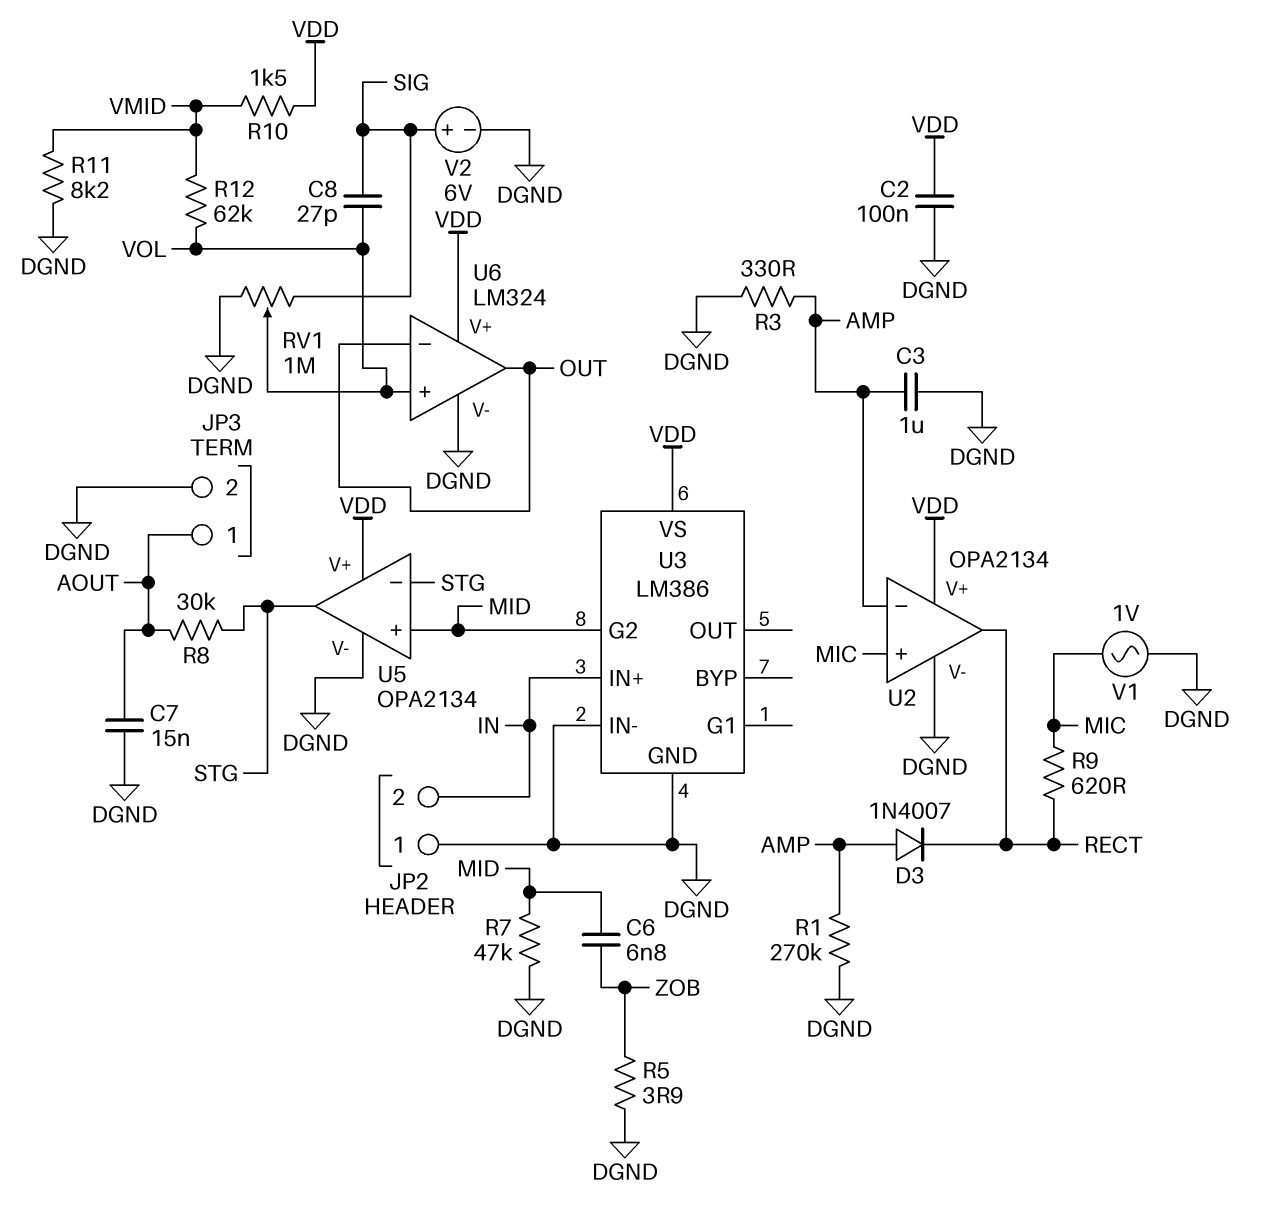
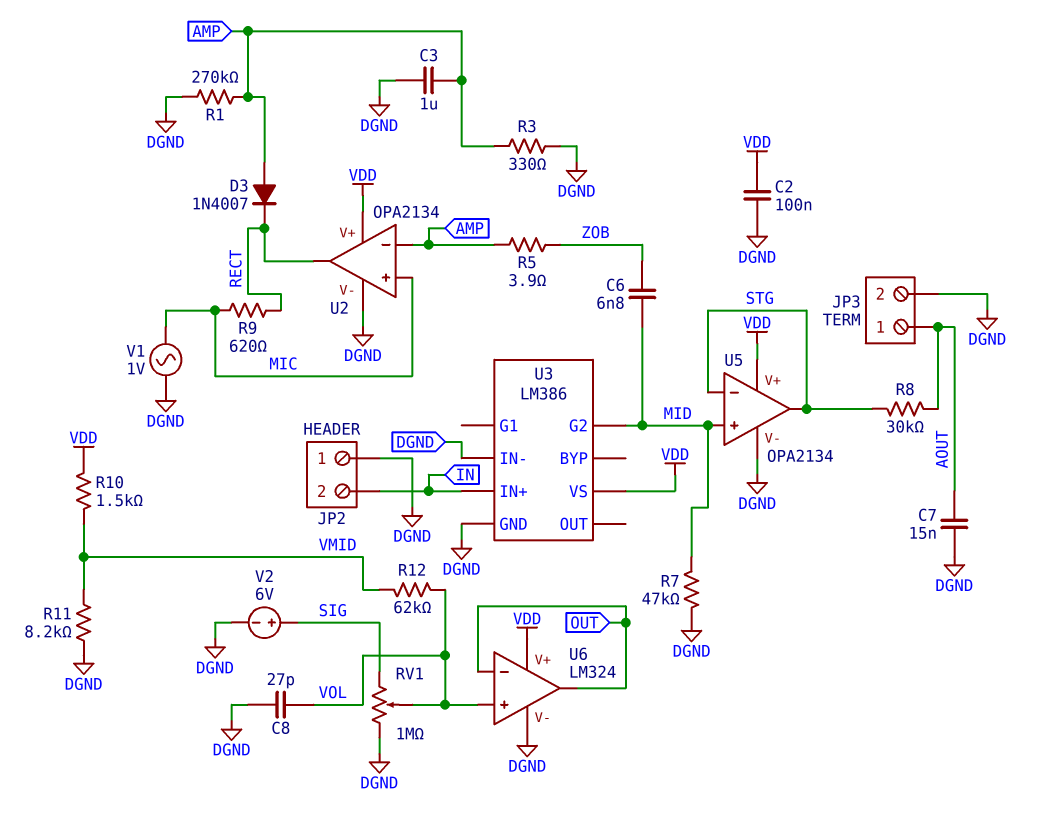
C8: 27pF (SIG, VOL) -> 27pF (DGND, VOL)
R5: 3.9 (DGND, ZOB) -> 3.9 (AMP, ZOB)

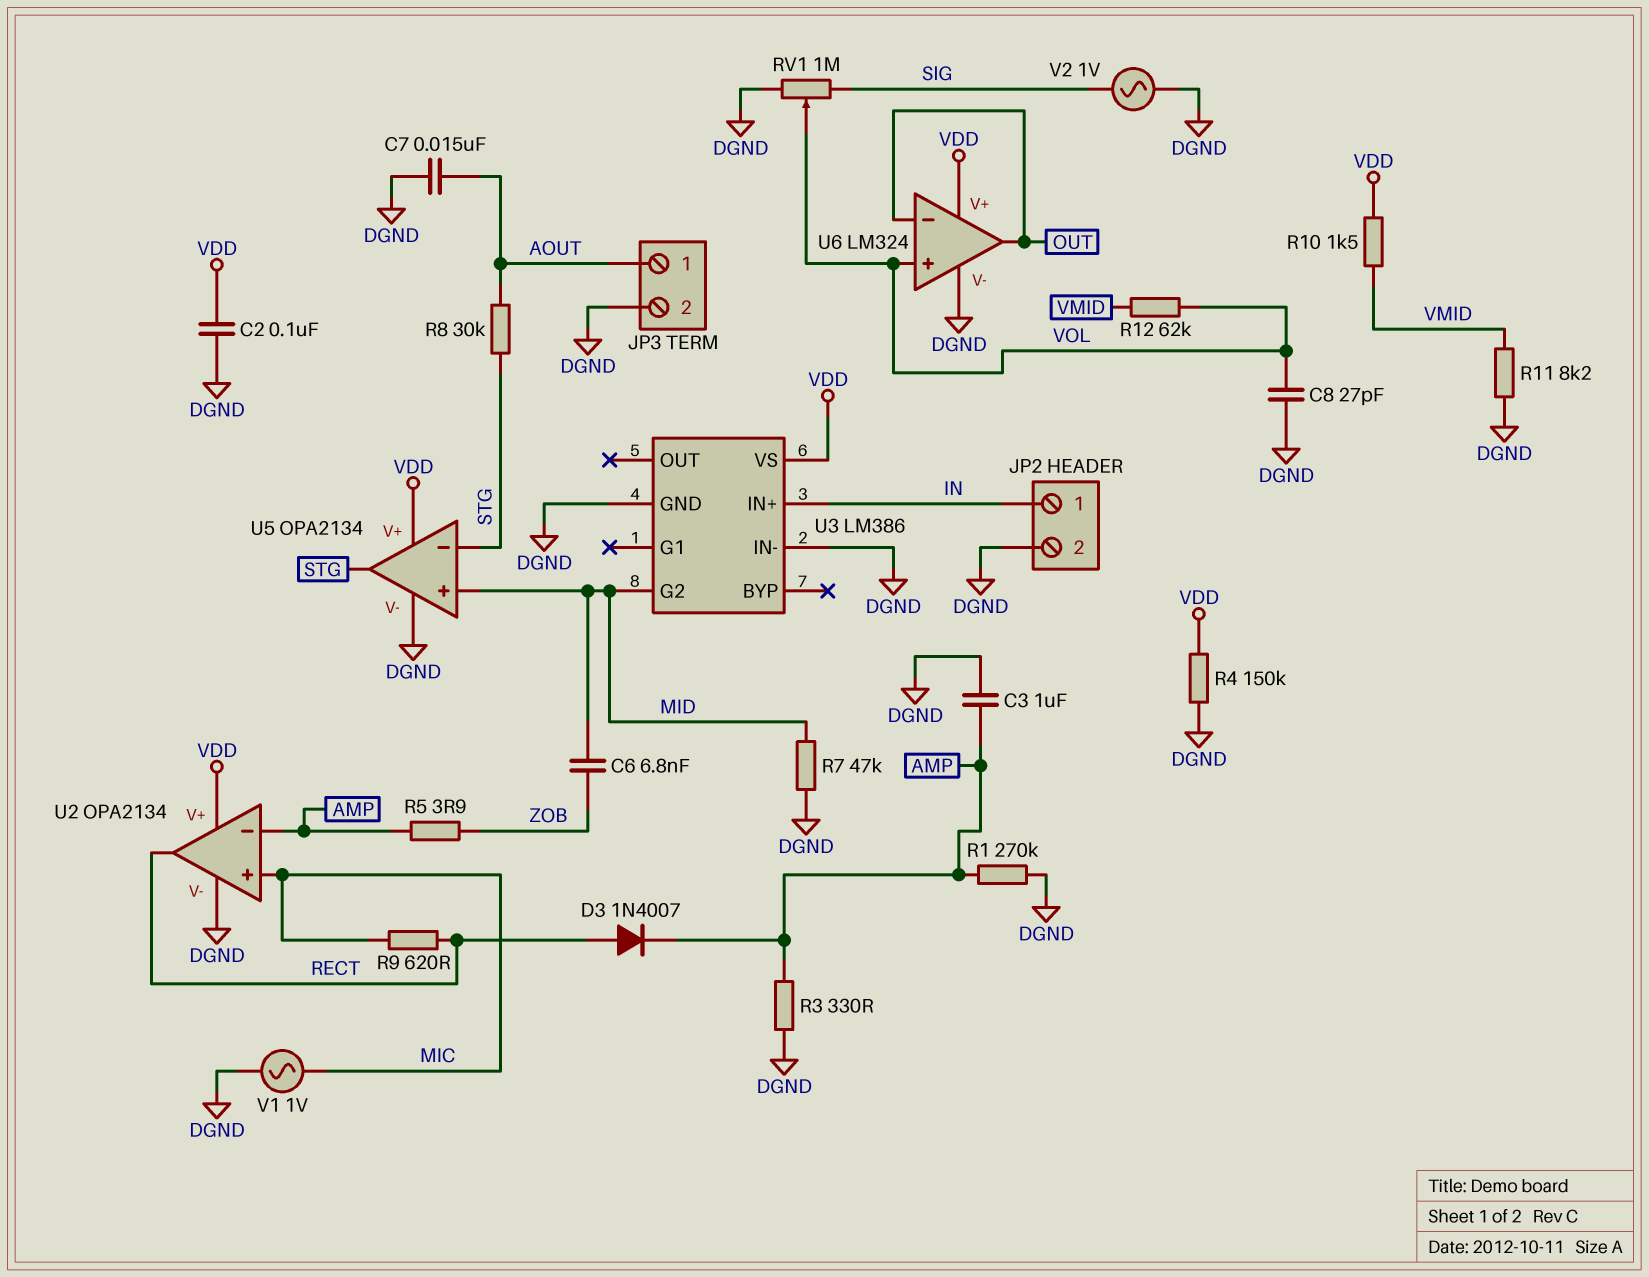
D3: diode 1N4007 (A AMP, K RECT) -> diode 1N4007 (A RECT, K AMP)
JP2 pin 1: DGND -> IN
JP2 pin 2: IN -> DGND
R4: none -> 150k (DGND, VDD)
V2: 6V (plus SIG, minus DGND) -> AC 1V (DGND, SIG)

